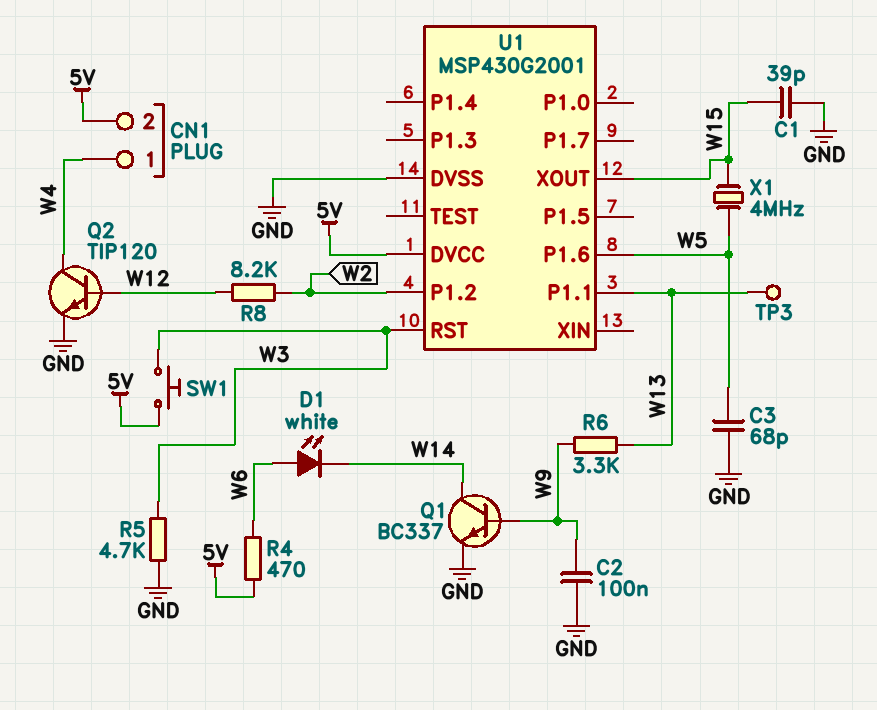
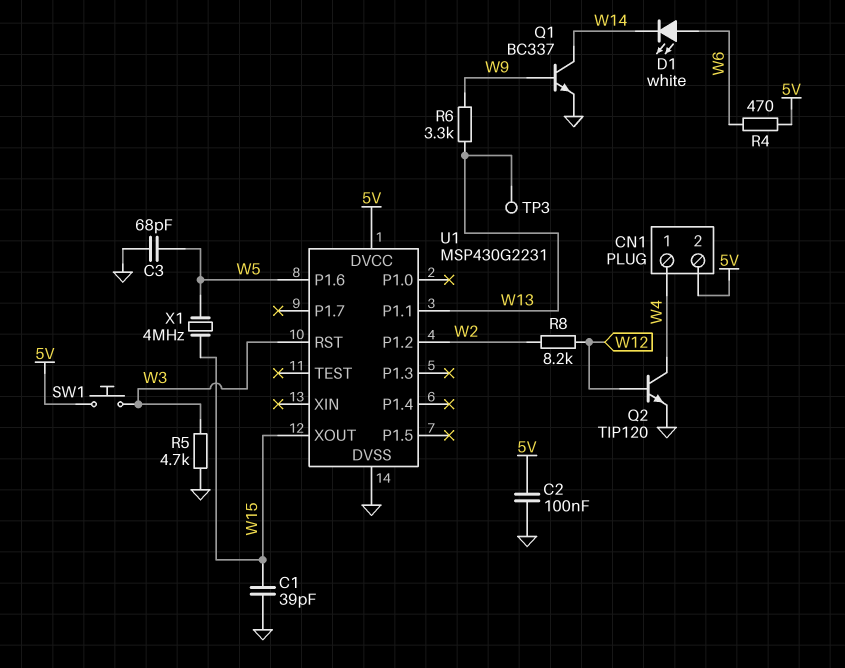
C2: 100nF (GND, W9) -> 100nF (5V, GND)
U1: MSP430G2001 -> MSP430G2231

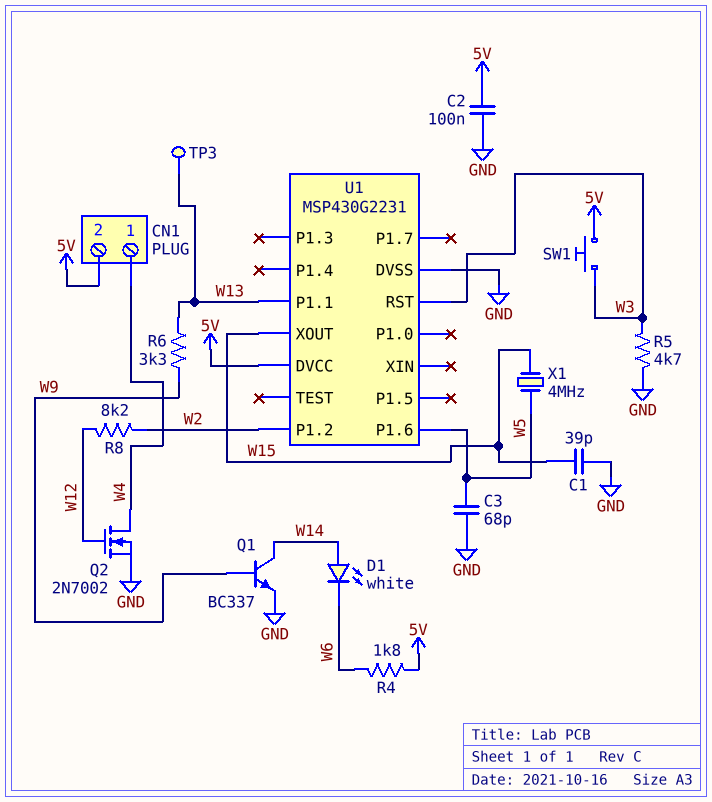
D1: LED white (A W6, K W14) -> LED white (A W14, K W6)
Q2: NPN TIP120 (B W12, C W4, E GND) -> NMOS 2N7002 (G W12, D W4, S GND)
R4: 470 (5V, W6) -> 1.8k (5V, W6)

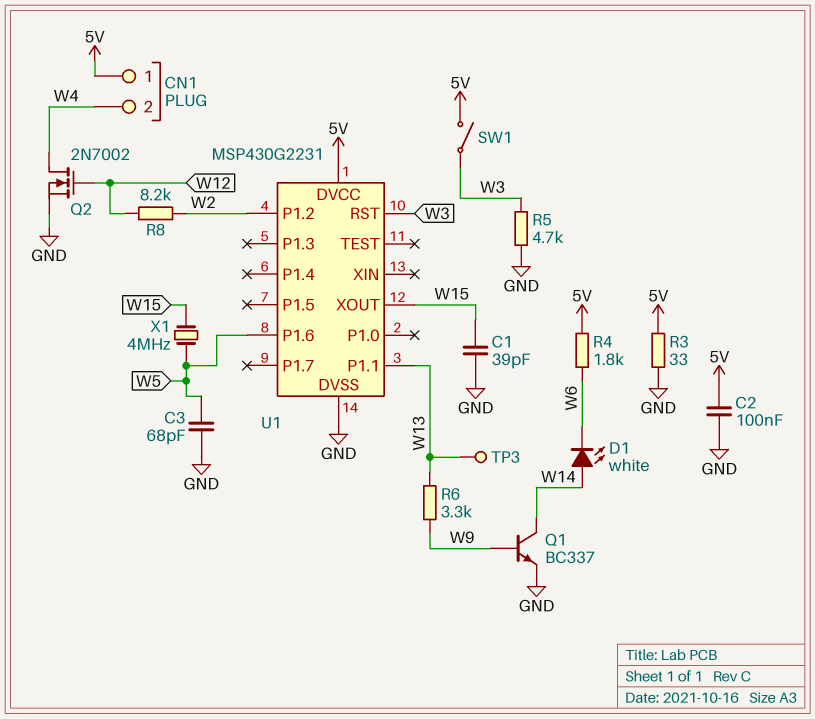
CN1 pin 1: W4 -> 5V
CN1 pin 2: 5V -> W4
R3: none -> 33 (5V, GND)
SW1: button (5V, W3) -> switch (5V, W3)

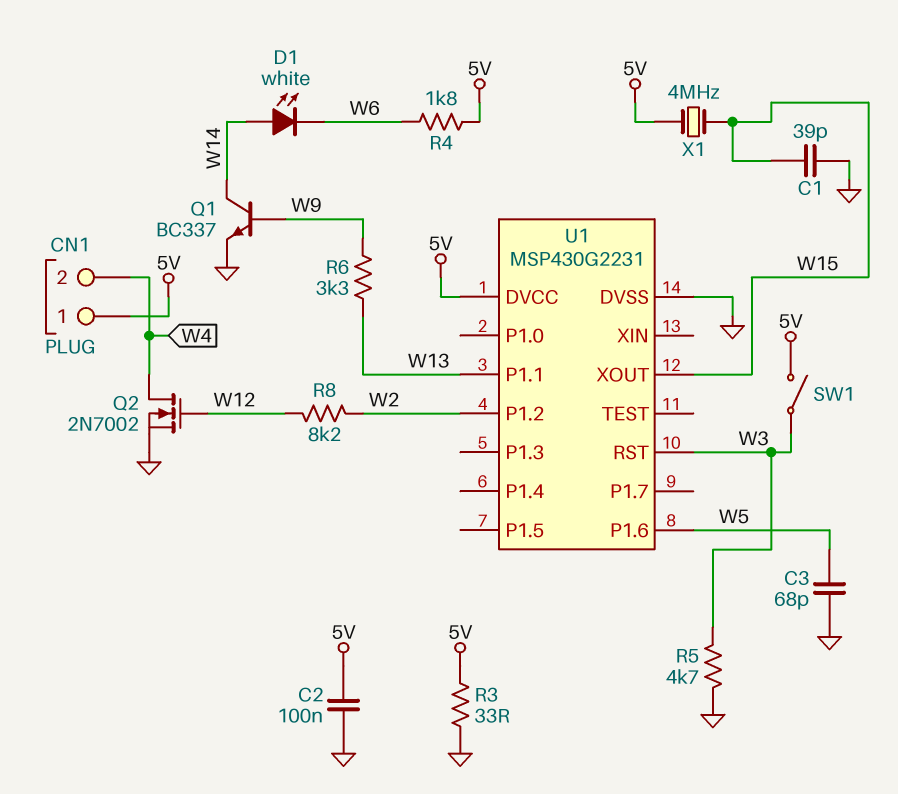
TP3: test point (W13) -> none
X1: 4MHz (W5, W15) -> 4MHz (5V, W15)

